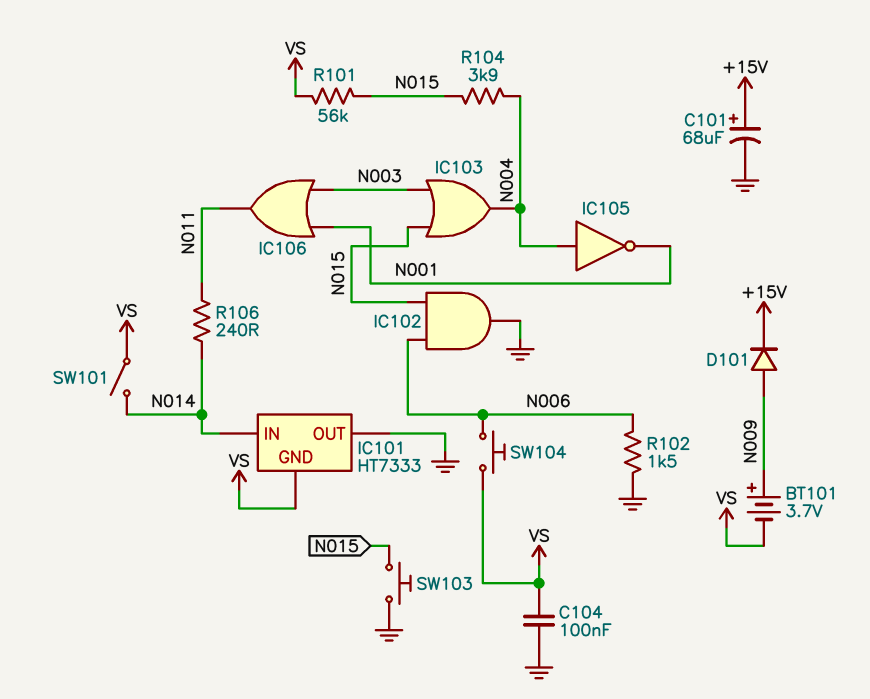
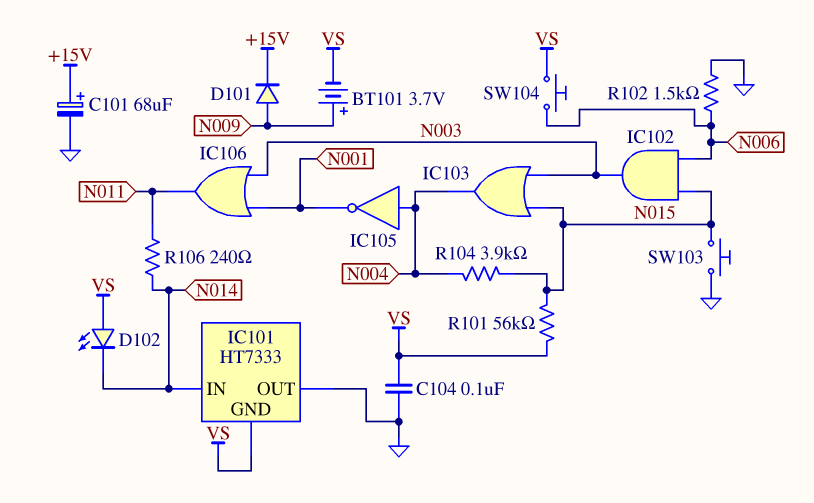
D102: none -> LED (A VS, K N014)
IC102: AND (in N006, in N015, out GND) -> AND (in N006, in N015, out N003)
SW101: switch (N014, VS) -> none

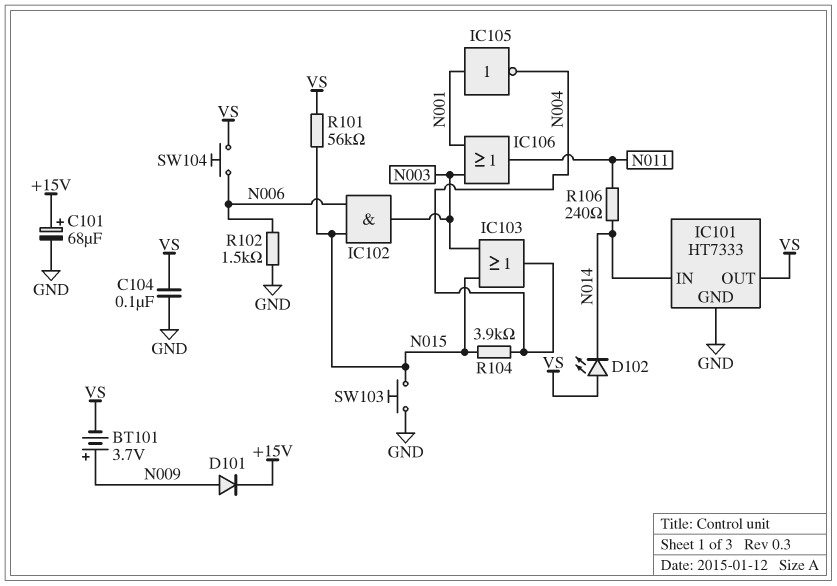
IC101 pin GND: VS -> GND
IC101 pin OUT: GND -> VS
IC105: NOT (in N004, out N001) -> NOT (in N001, out N004)

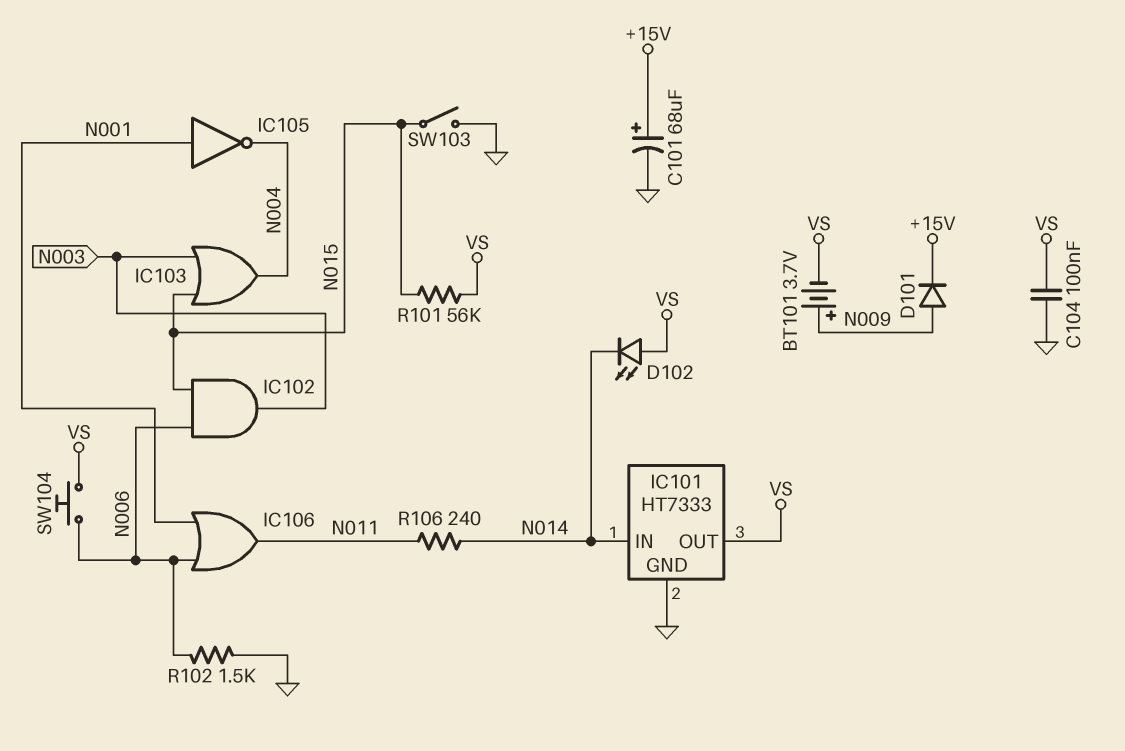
IC106: OR (in N001, in N003, out N011) -> OR (in N001, in N006, out N011)
R104: 3.9k (N004, N015) -> none
SW103: button (GND, N015) -> switch (GND, N015)

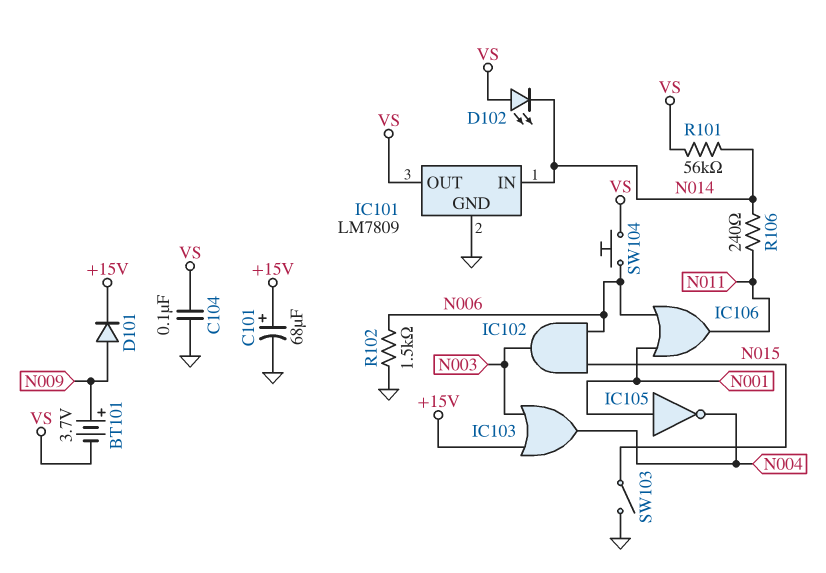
IC101: HT7333 -> LM7809
IC103: OR (in N003, in N015, out N004) -> OR (in +15V, in N003, out N004)
R101: 56k (N015, VS) -> 56k (N014, VS)

